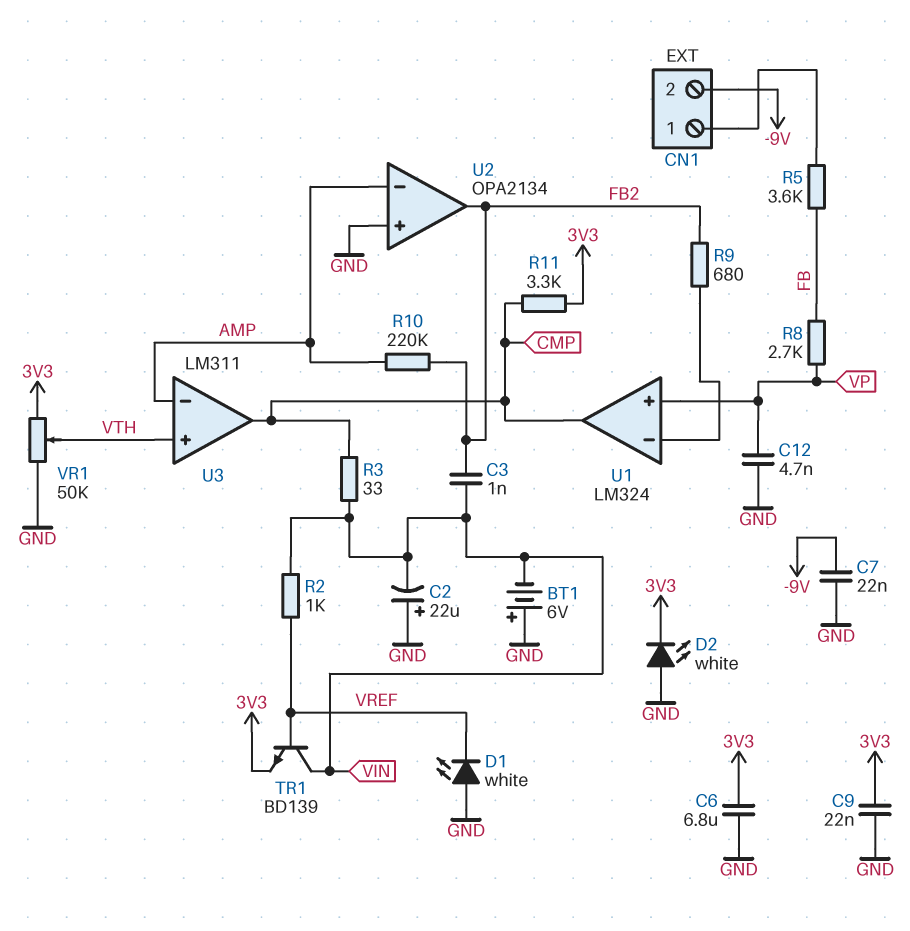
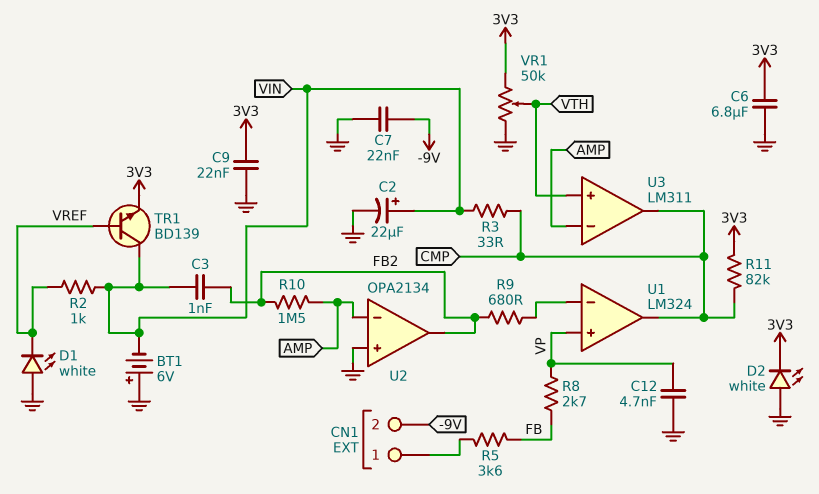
C2: 22uF (plus GND, minus VIN) -> 22uF (plus VIN, minus GND)
R10: 220k (AMP, FB2) -> 1.5M (AMP, FB2)
R11: 3.3k (3V3, CMP) -> 82k (3V3, CMP)

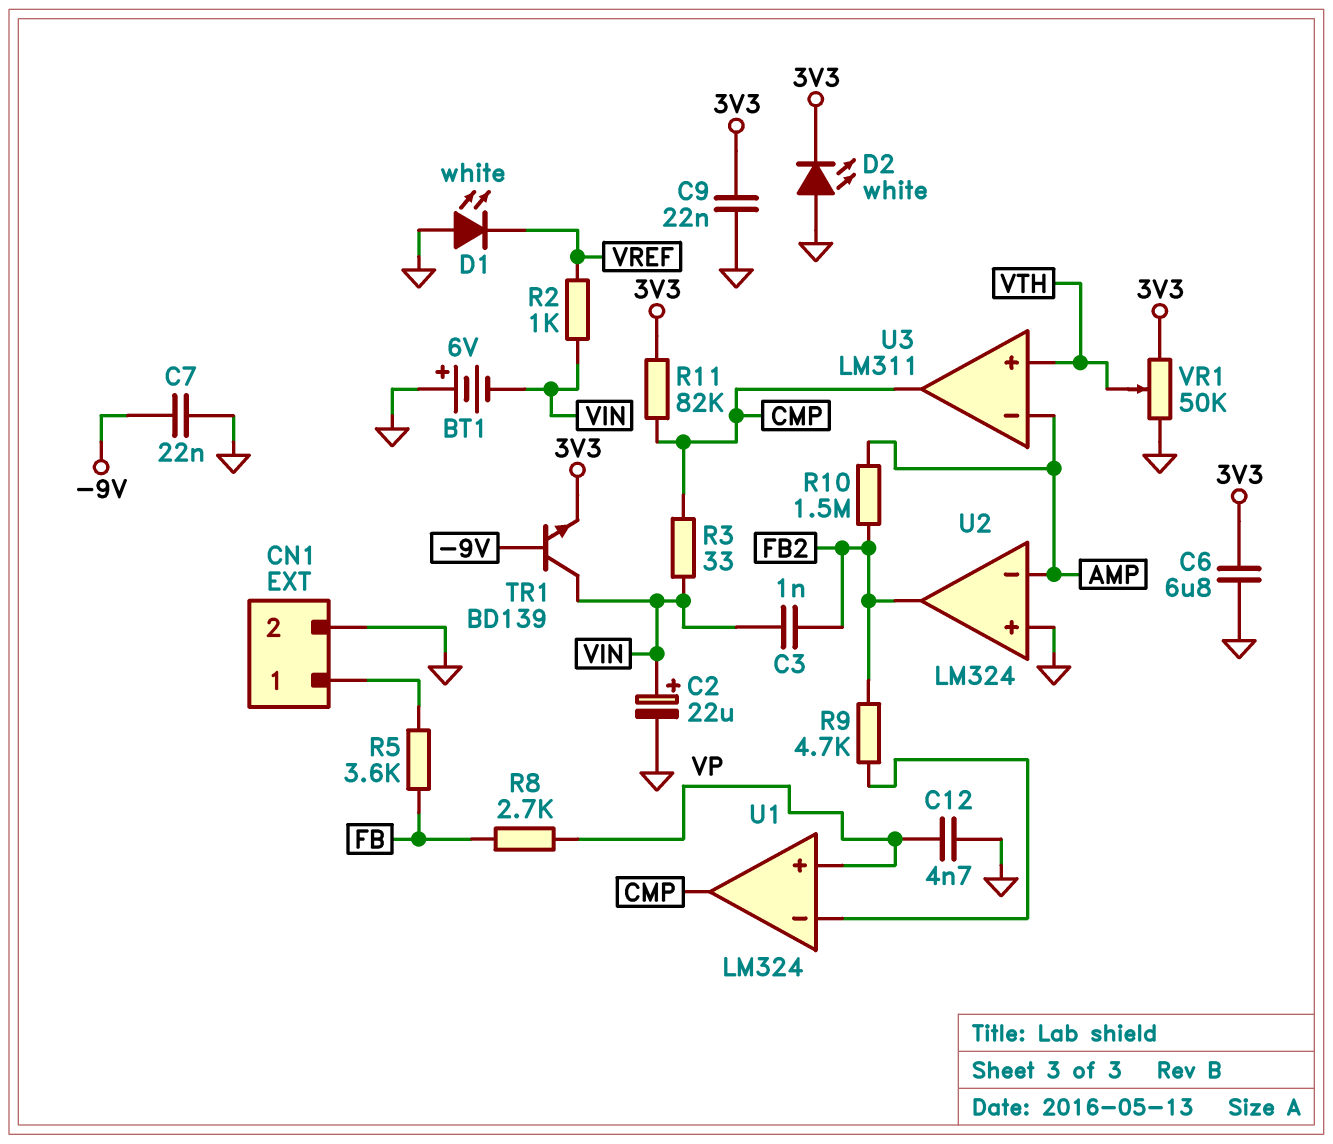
CN1 pin 2: -9V -> GND
R9: 680 (FB2, U1/in-) -> 4.7k (FB2, U1/in-)
TR1: NPN BD139 (B VREF, C VIN, E 3V3) -> NPN BD139 (B -9V, C VIN, E 3V3)
U2: OPA2134 -> LM324

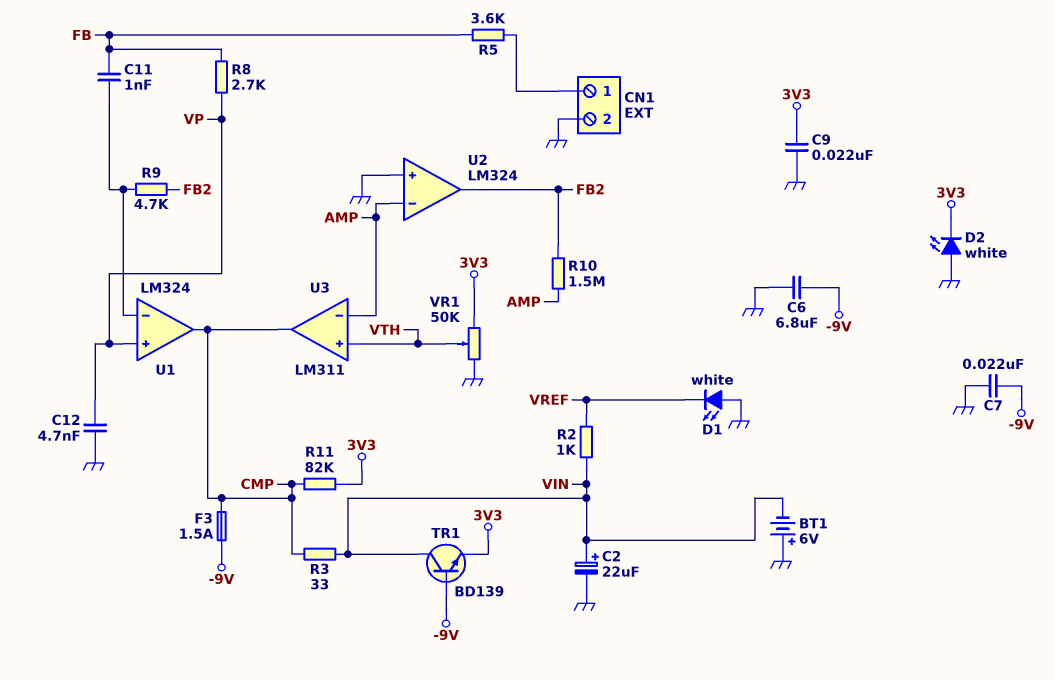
C3: 1nF (FB2, VIN) -> none
C6: 6.8uF (3V3, GND) -> 6.8uF (-9V, GND)
C11: none -> 1nF (FB, U1/in-)
F3: none -> 1.5A (-9V, CMP)

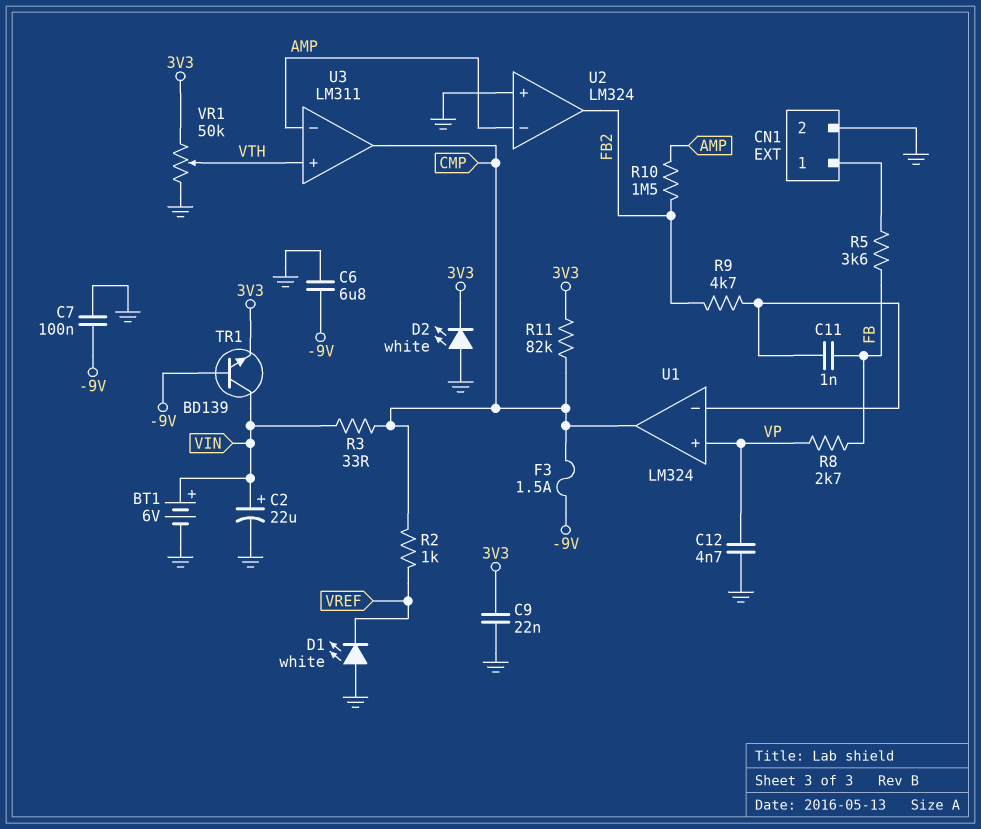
BT1: 6V (plus GND, minus VIN) -> 6V (plus VIN, minus GND)
C7: 22nF (-9V, GND) -> 100nF (-9V, GND)
R2: 1k (VIN, VREF) -> 1k (CMP, VREF)

